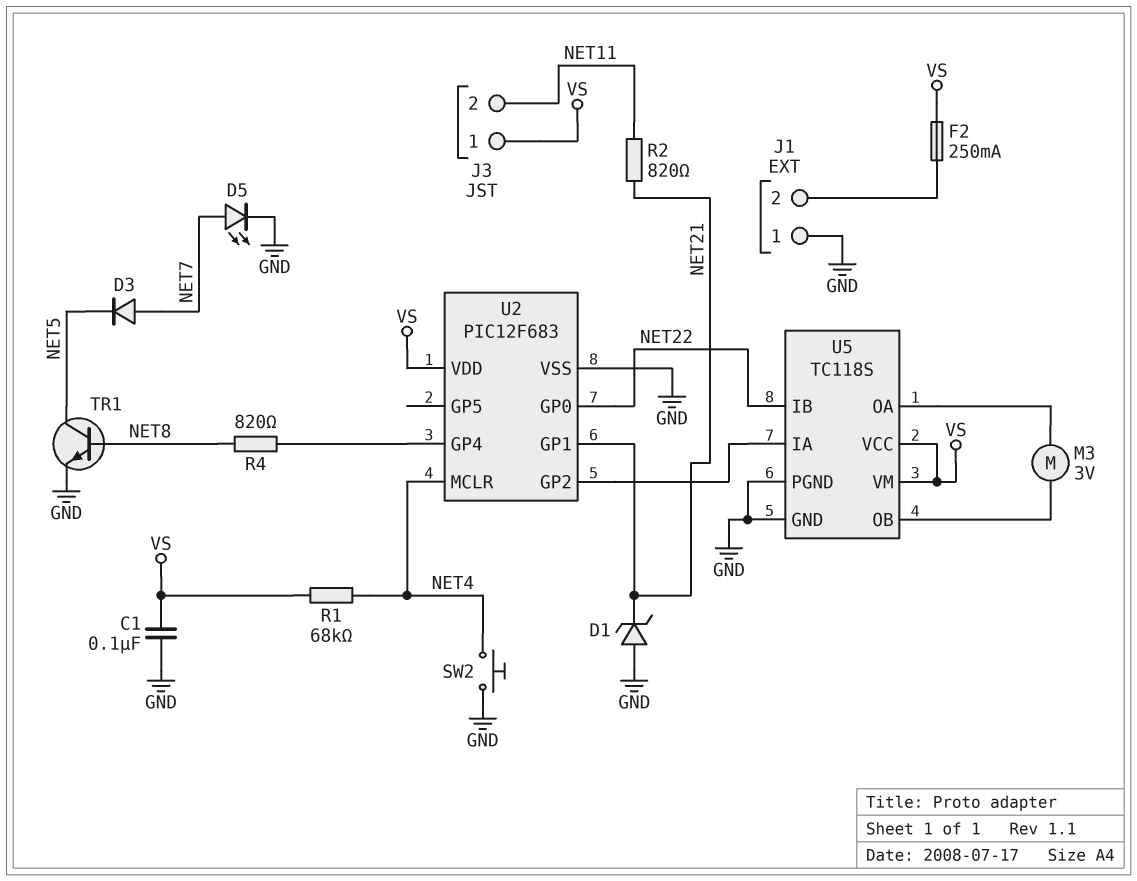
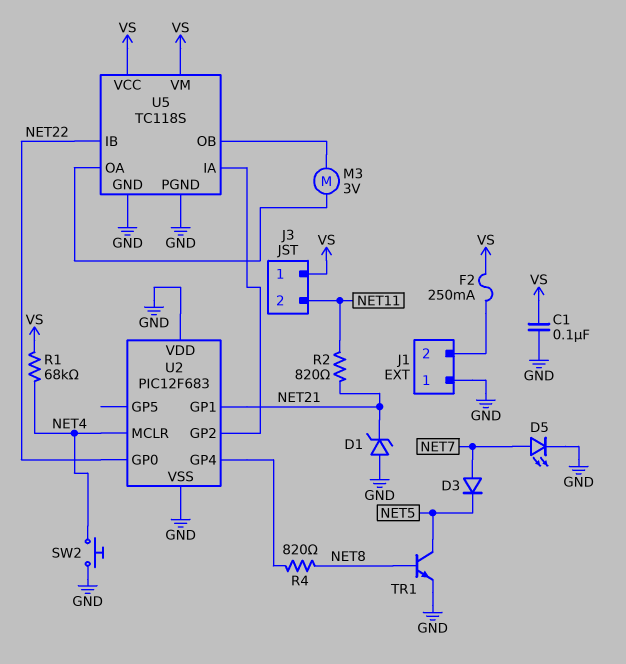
U2 pin VDD: VS -> GND

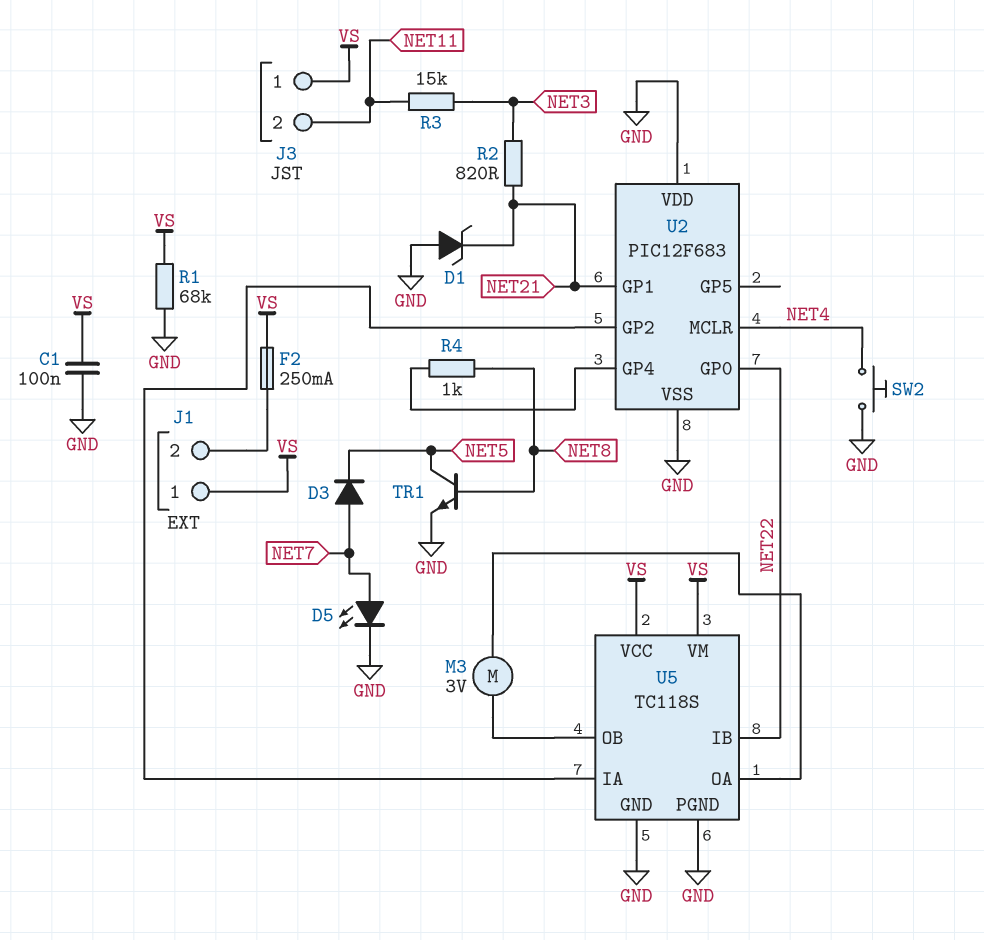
J1 pin 1: GND -> VS
R1: 68k (NET4, VS) -> 68k (GND, VS)
R2: 820 (NET11, NET21) -> 820 (NET3, NET21)
R3: none -> 15k (NET3, NET11)
R4: 820 (NET8, U2/GP4) -> 1k (NET8, U2/GP4)

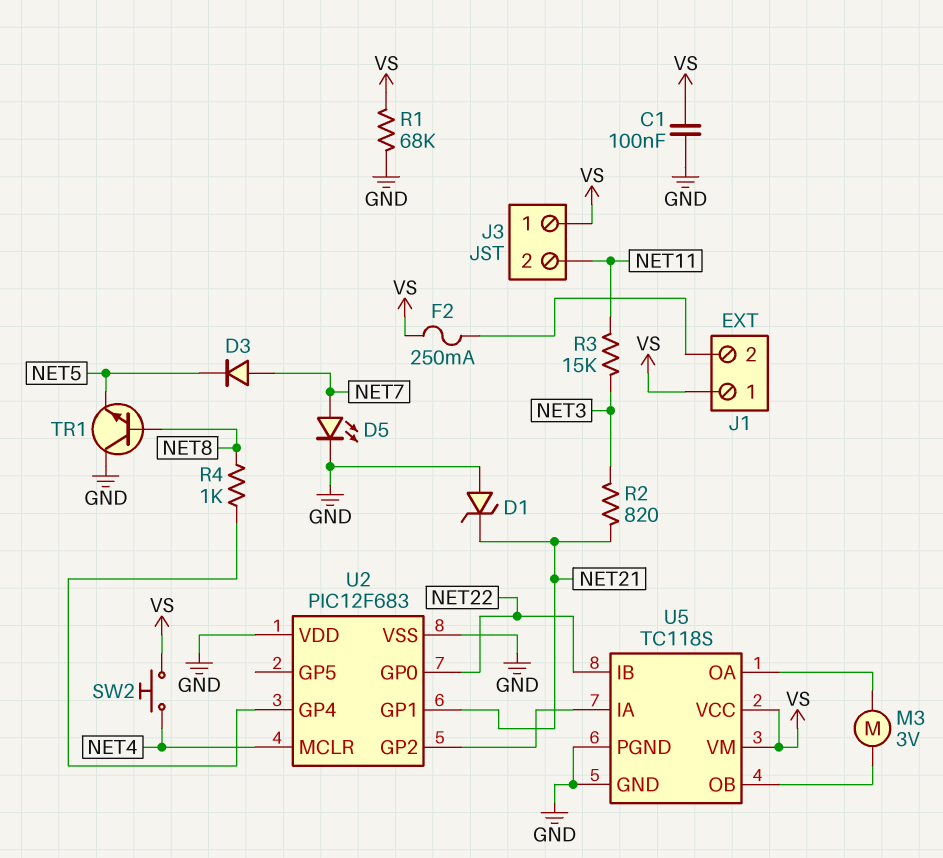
SW2: button (GND, NET4) -> button (NET4, VS)
TR1: NPN (B NET8, C NET5, E GND) -> NPN (B NET8, C GND, E NET5)

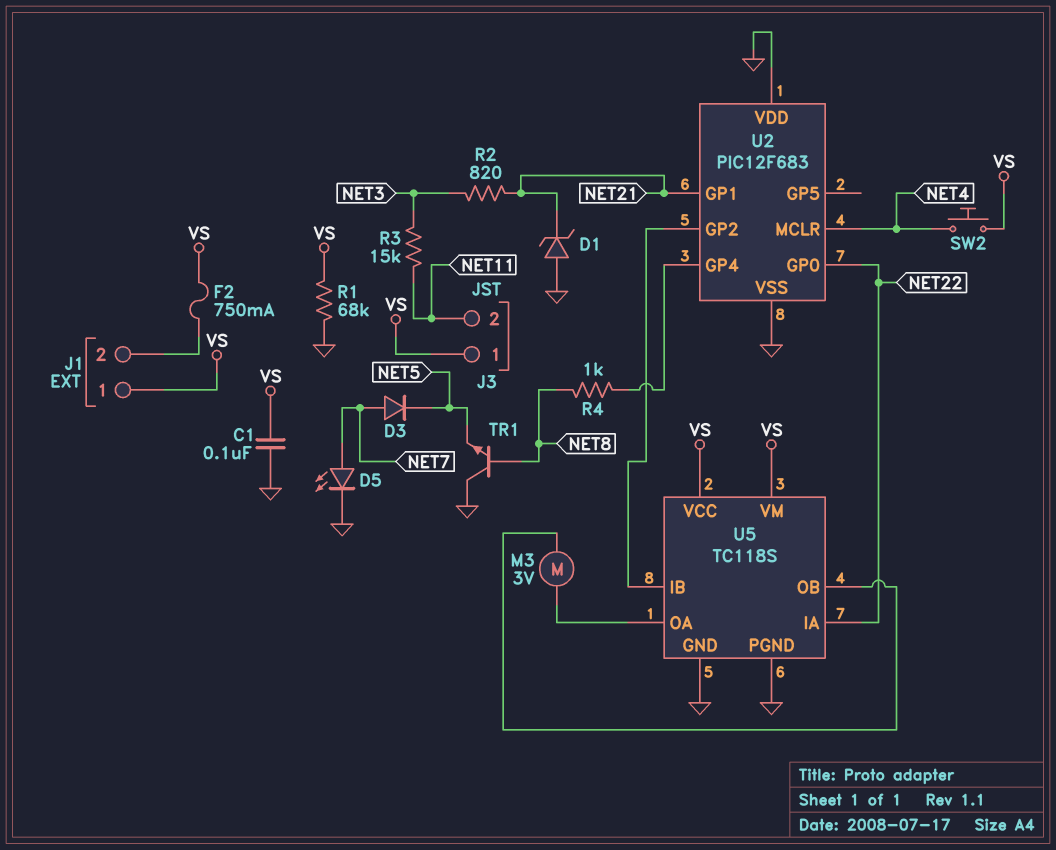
F2: 250mA (J1/2, VS) -> 750mA (J1/2, VS)
U5 pin IA: U2/GP2 -> NET22
U5 pin IB: NET22 -> U2/GP2

